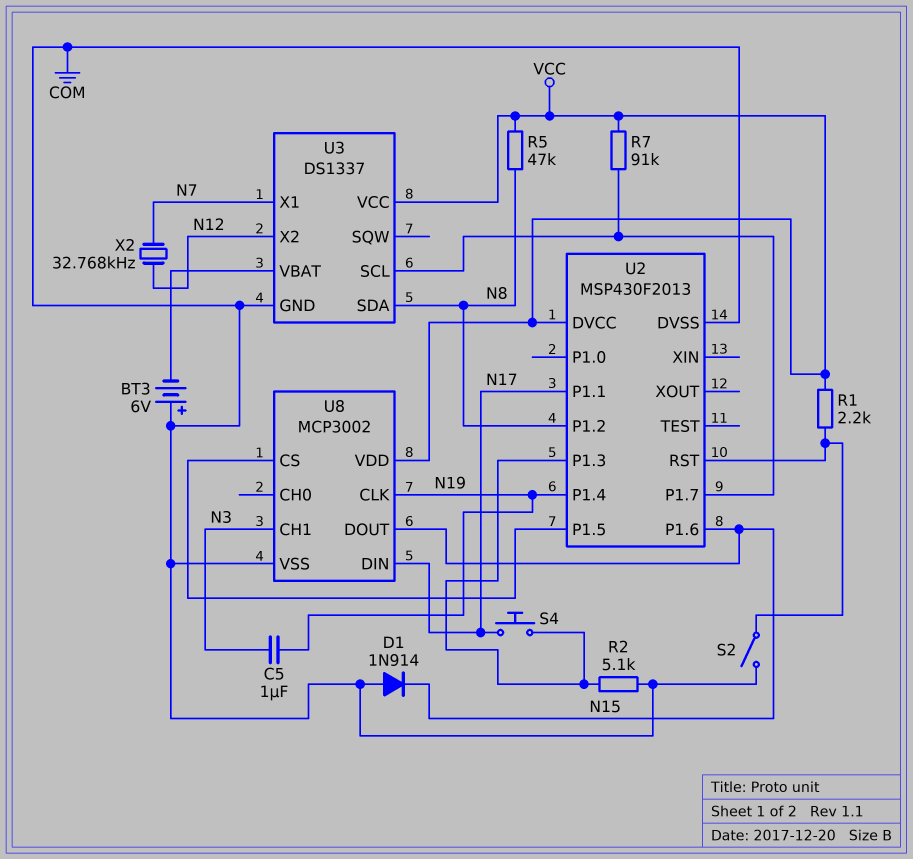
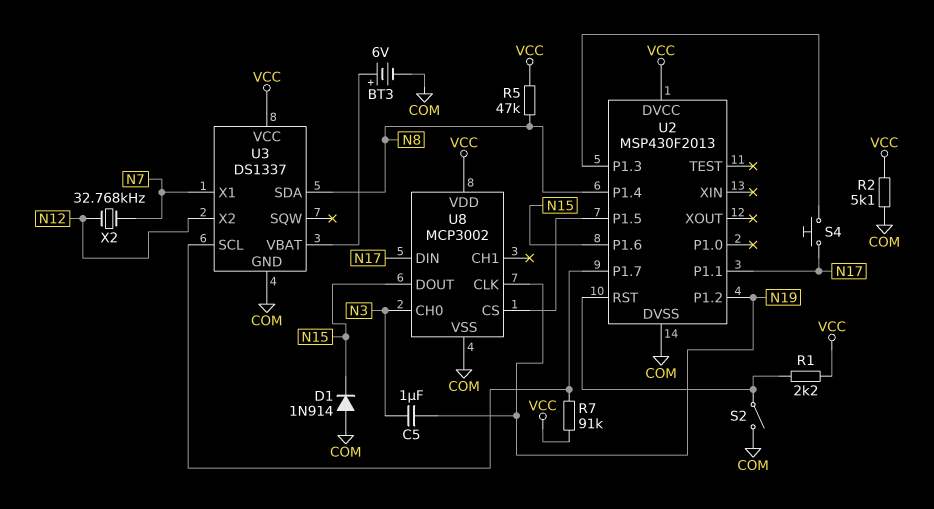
BT3: 6V (plus COM, minus U3/VBAT) -> 6V (plus U3/VBAT, minus COM)
R2: 5.1k (COM, U2/P1.3) -> 5.1k (COM, VCC)
U2 pin P1.2: N8 -> N19
U2 pin P1.4: N19 -> N8
U8 pin CH0: none -> N3
U8 pin CH1: N3 -> none

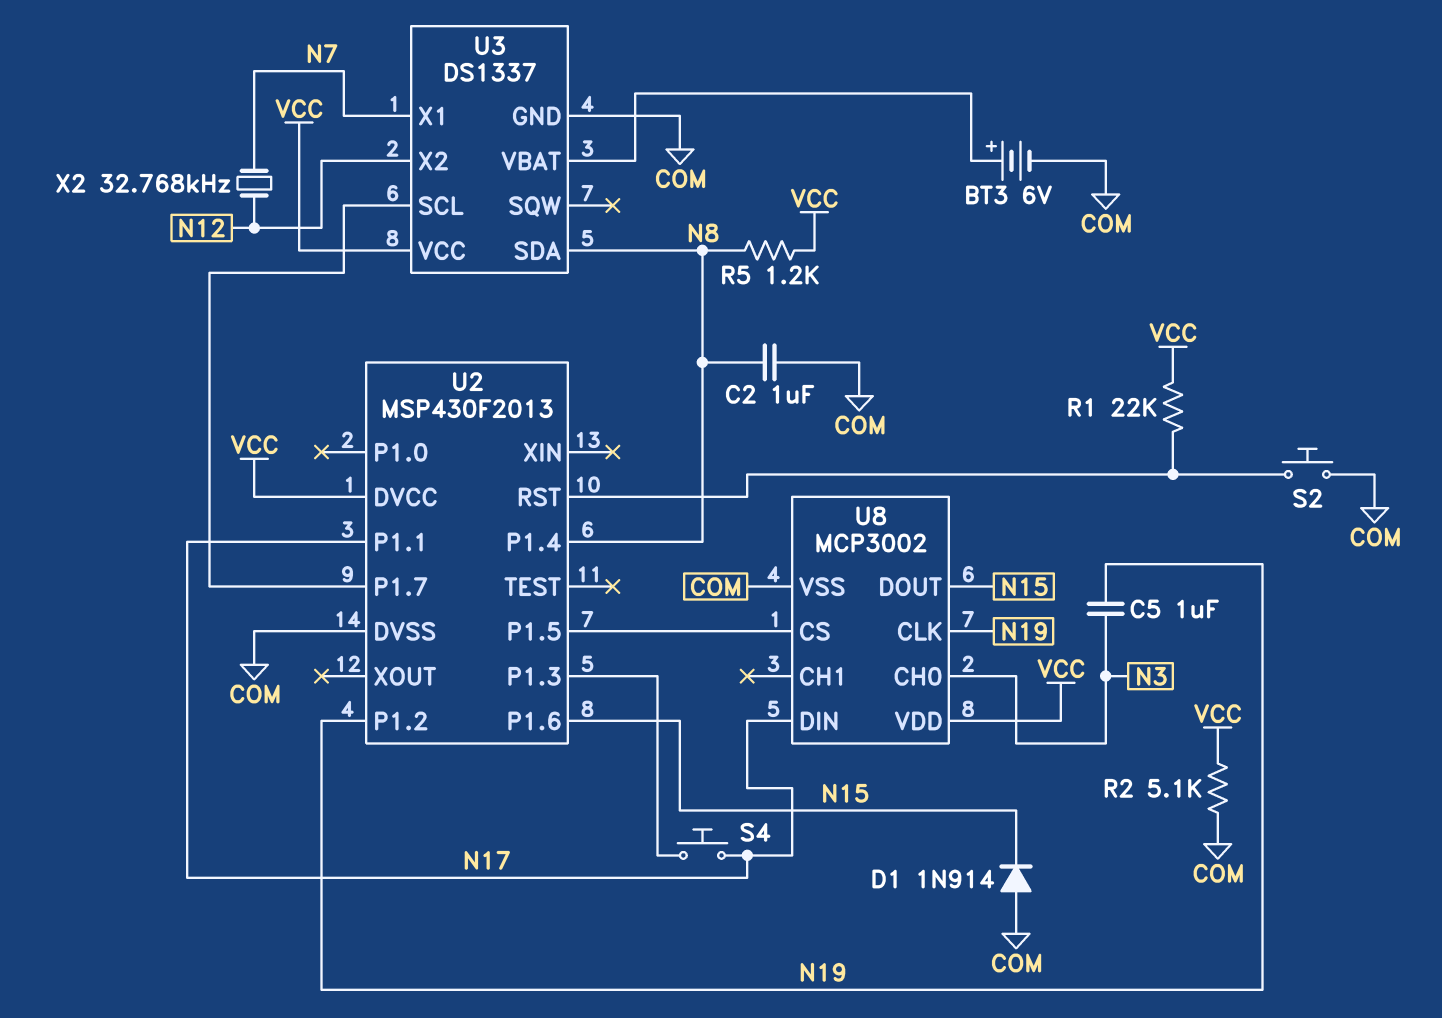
C2: none -> 1uF (COM, N8)
R1: 2.2k (U2/RST, VCC) -> 22k (U2/RST, VCC)
R5: 47k (N8, VCC) -> 1.2k (N8, VCC)
R7: 91k (U2/P1.7, VCC) -> none
S2: switch (COM, U2/RST) -> button (COM, U2/RST)

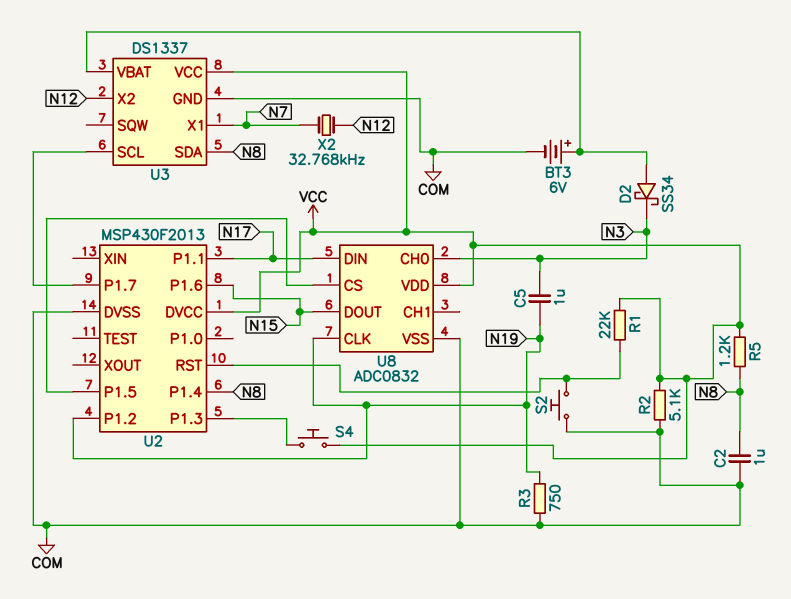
D1: diode 1N914 (A COM, K N15) -> none
D2: none -> schottky SS34 (A U3/VBAT, K N3)
R3: none -> 750 (COM, N19)
S4: button (N17, U2/P1.3) -> button (U2/P1.3, VCC)
U8: MCP3002 -> ADC0832

